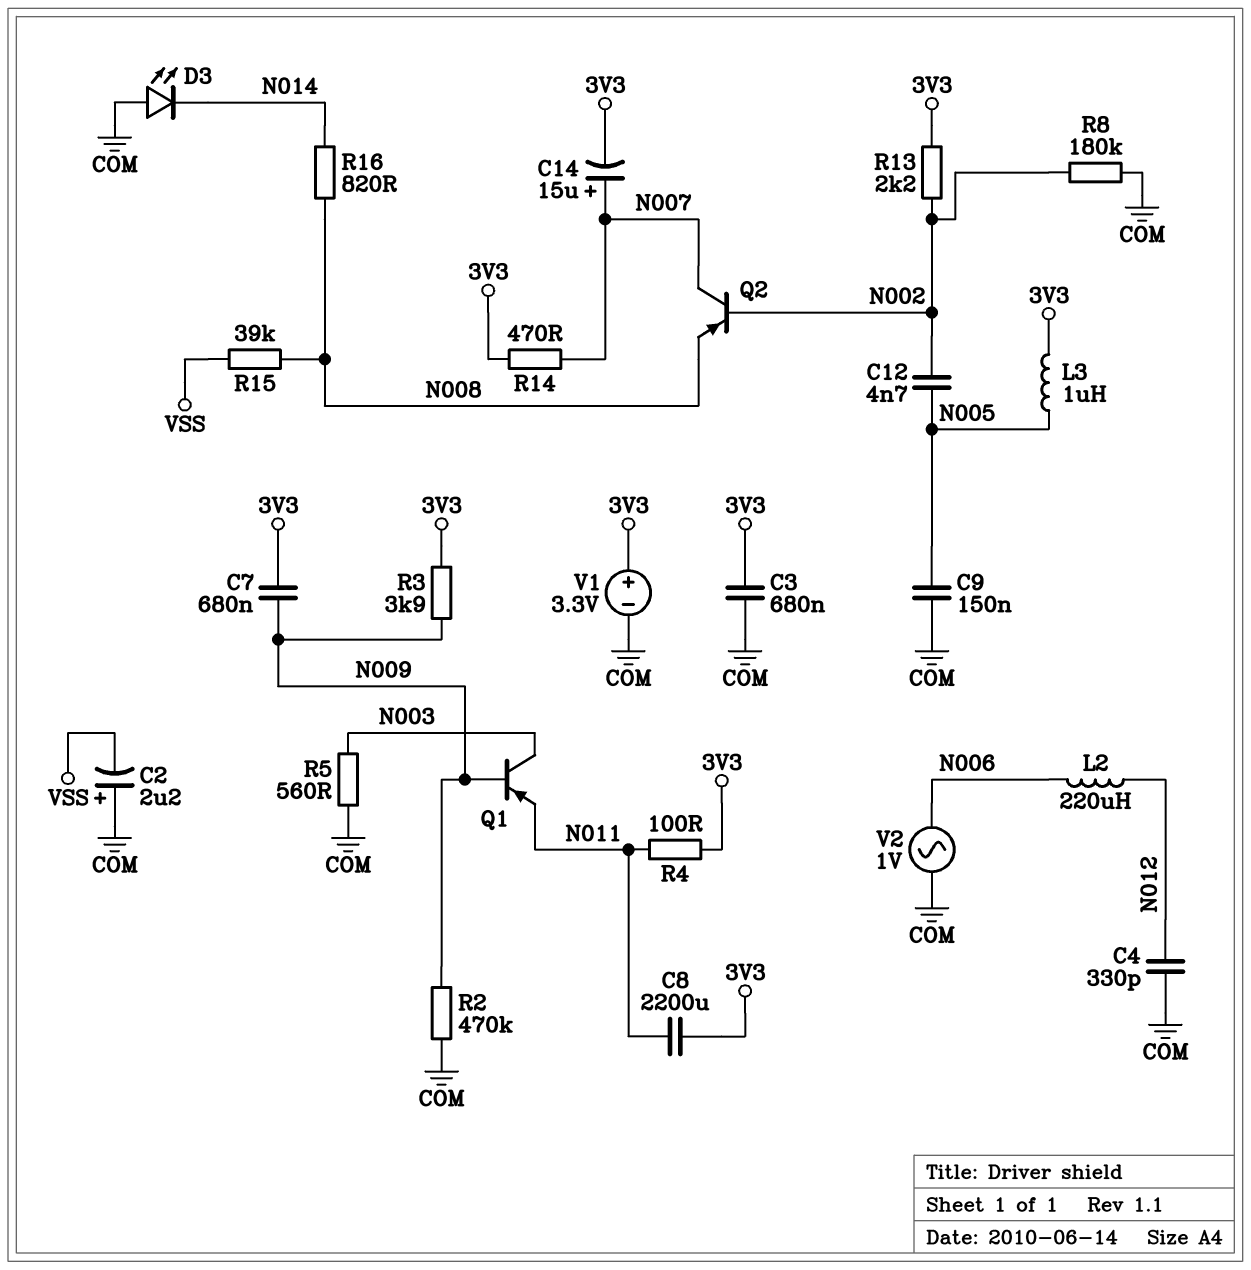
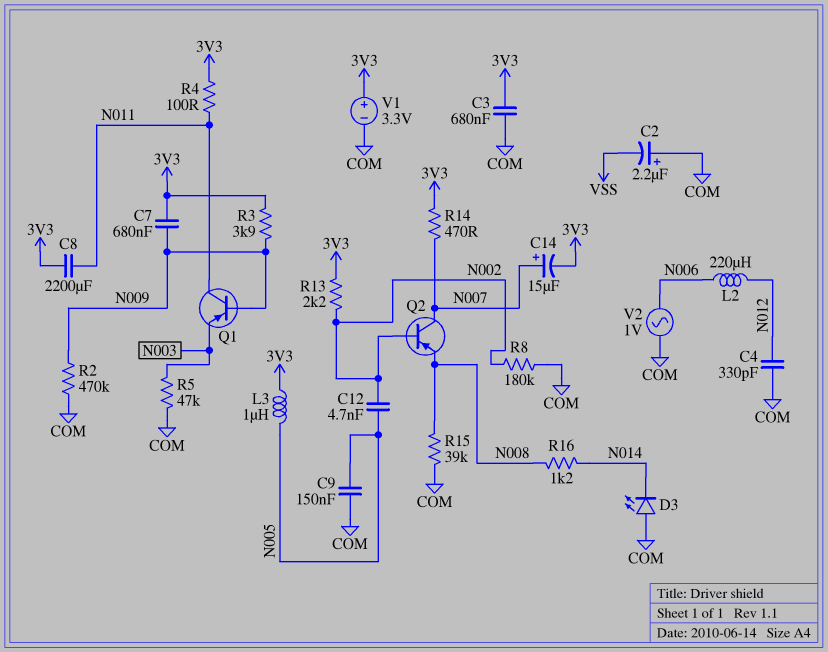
Q1: PNP (B N009, C N003, E N011) -> PNP (B N009, C N011, E N003)
R5: 560 (COM, N003) -> 47k (COM, N003)
R15: 39k (N008, VSS) -> 39k (COM, N008)
R16: 820 (N008, N014) -> 1.2k (N008, N014)

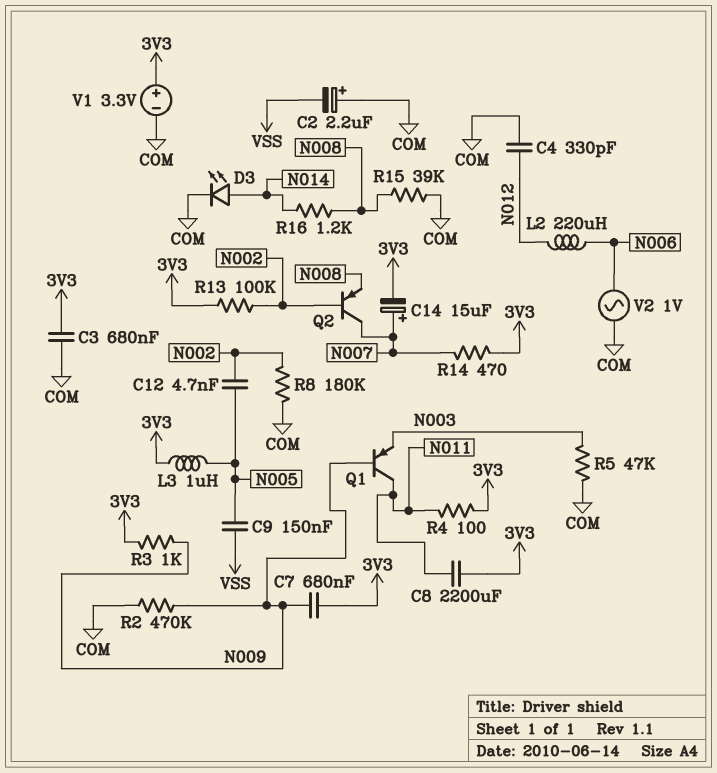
C9: 150nF (COM, N005) -> 150nF (N005, VSS)
D3: LED (A COM, K N014) -> LED (A N014, K COM)
R3: 3.9k (3V3, N009) -> 1k (3V3, N009)
R13: 2.2k (3V3, N002) -> 100k (3V3, N002)

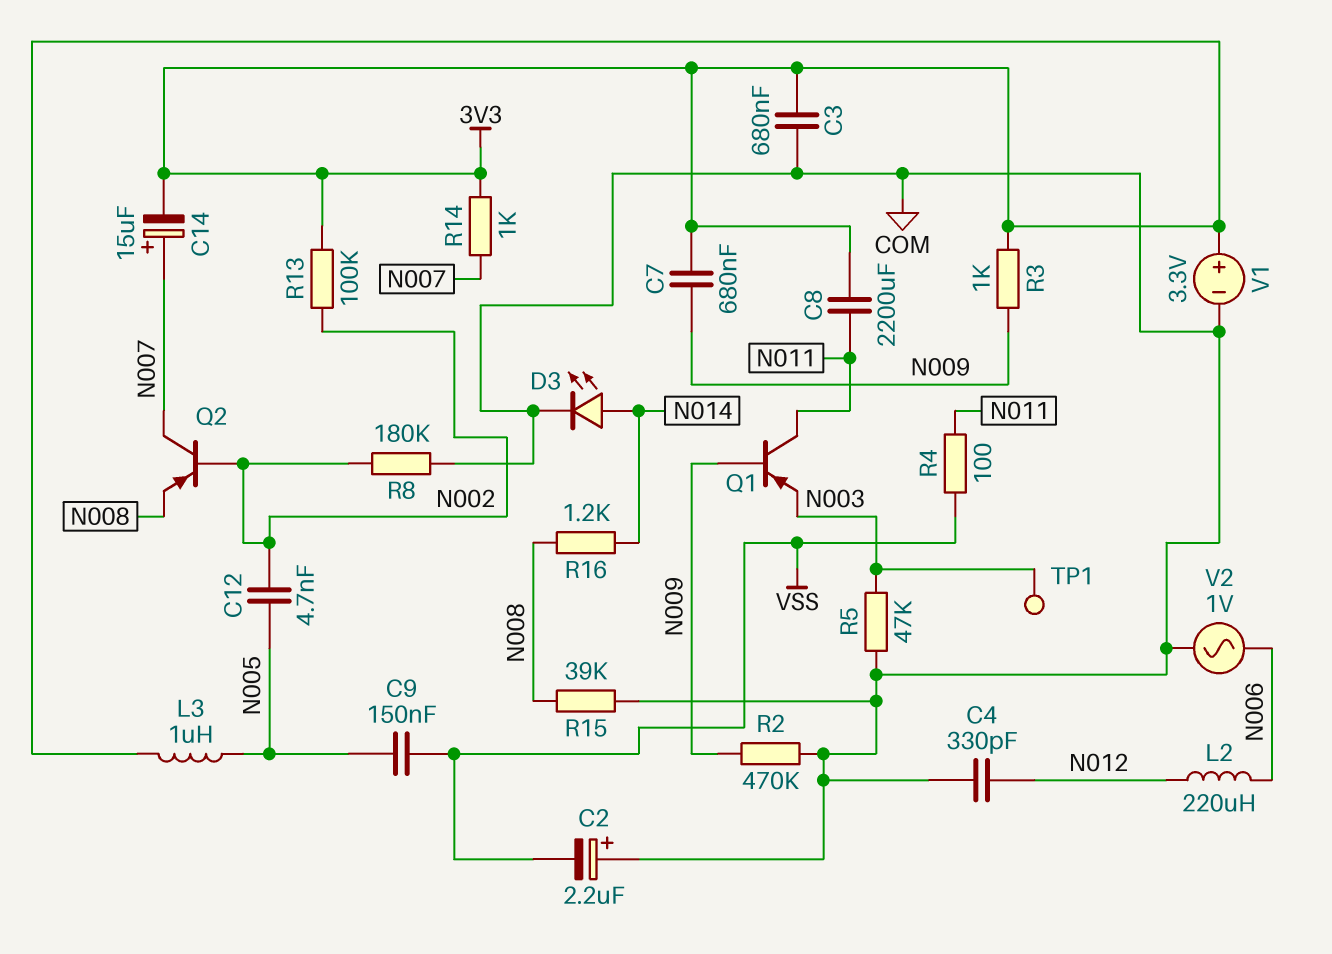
R4: 100 (3V3, N011) -> 100 (N011, VSS)
R14: 470 (3V3, N007) -> 1k (3V3, N007)
TP1: none -> test point (N003)

